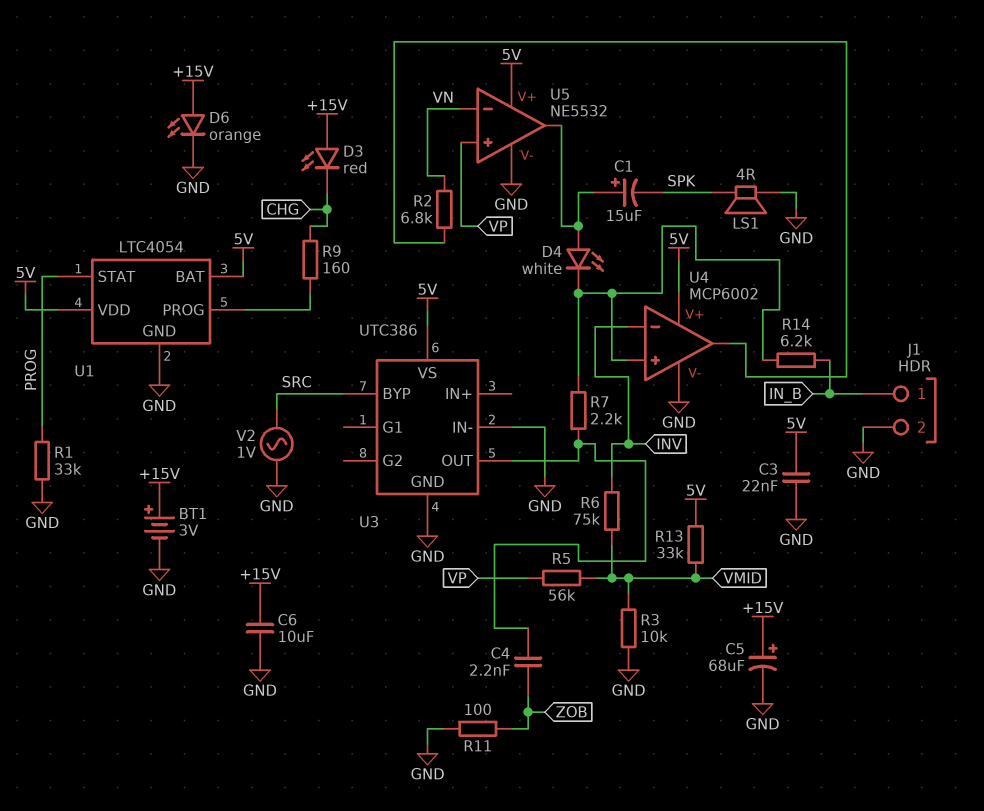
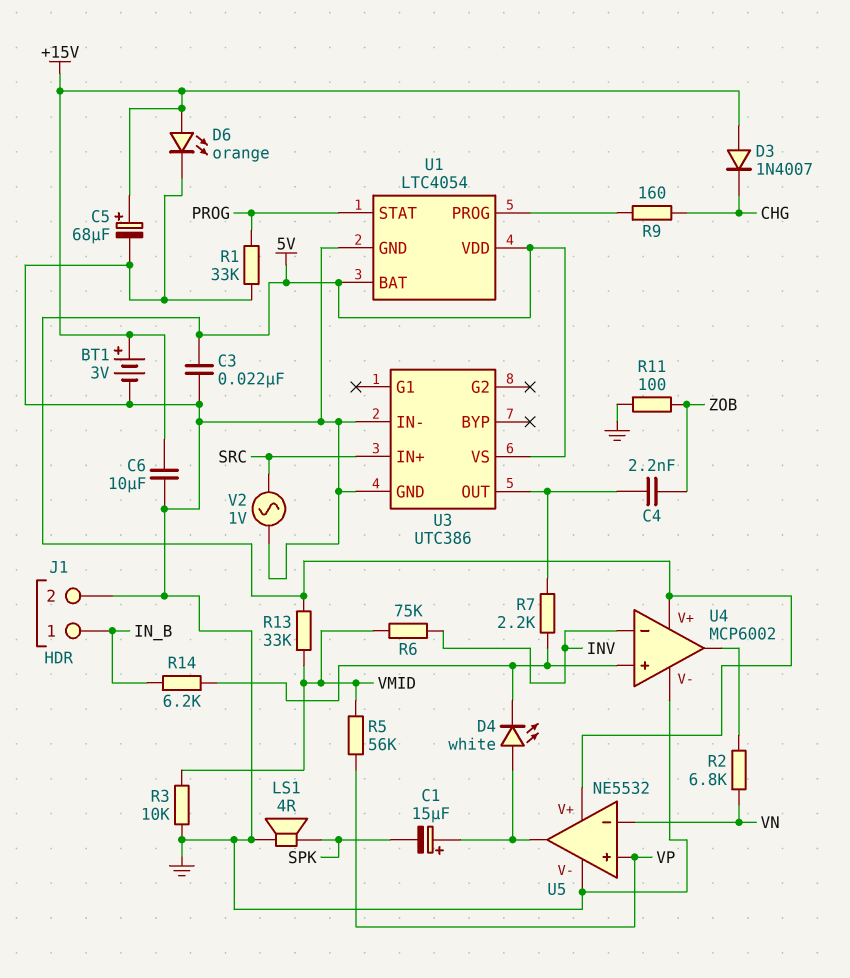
D3: LED red (A +15V, K CHG) -> diode 1N4007 (A +15V, K CHG)
U3 pin BYP: SRC -> none
U3 pin IN+: none -> SRC

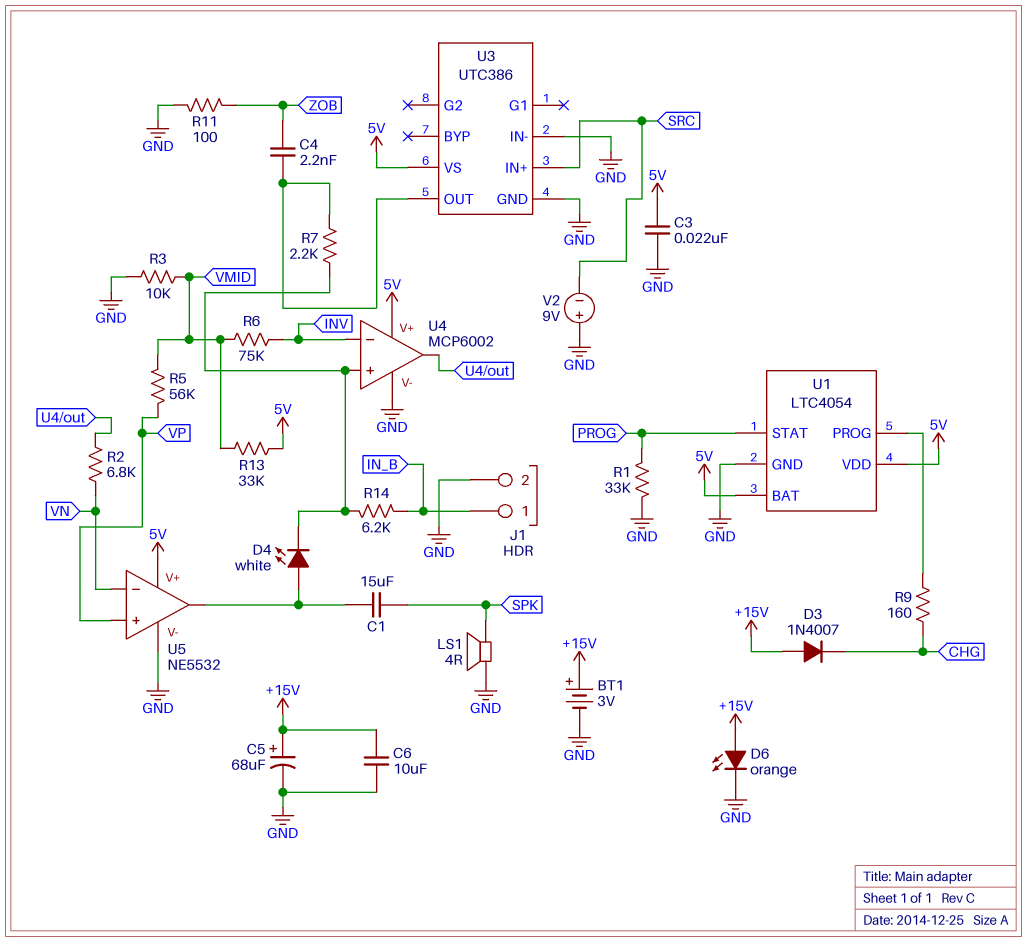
C1: 15uF (plus U5/out, minus SPK) -> 15uF (SPK, U5/out)
V2: AC 1V (GND, SRC) -> 9V (plus GND, minus SRC)

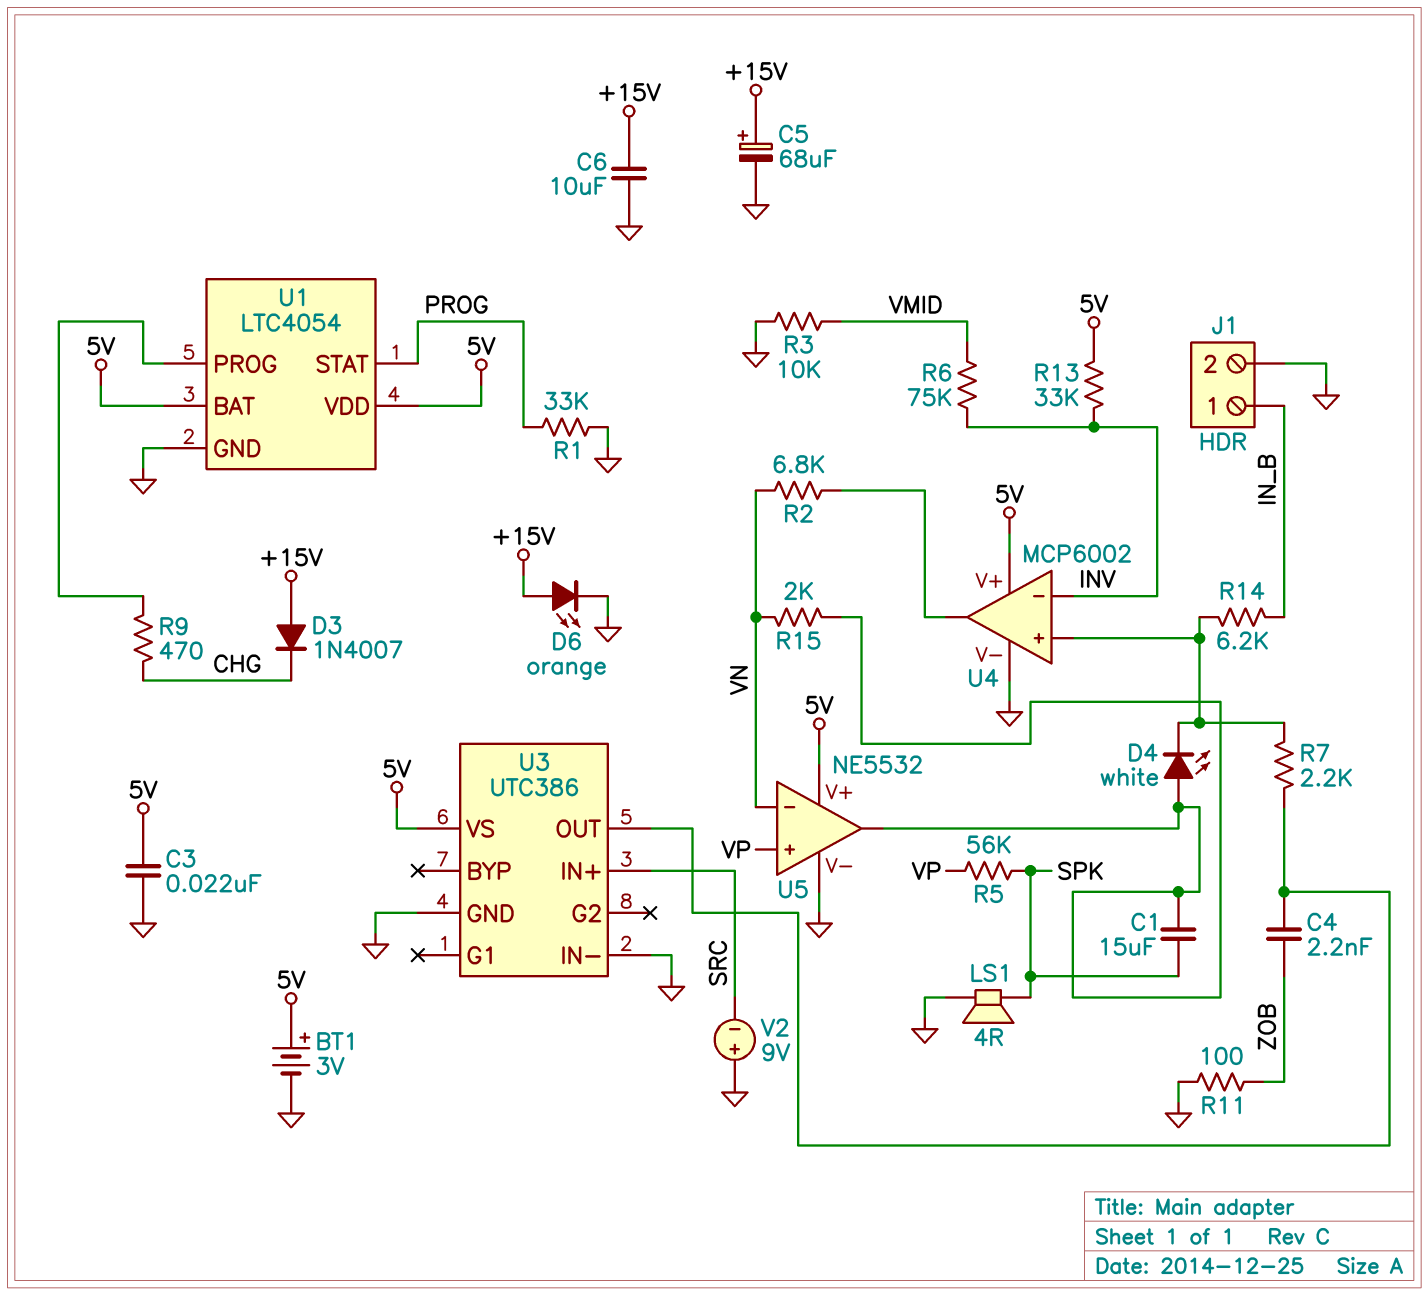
BT1: 3V (plus +15V, minus GND) -> 3V (plus 5V, minus GND)
R5: 56k (VMID, VP) -> 56k (SPK, VP)
R9: 160 (CHG, U1/PROG) -> 470 (CHG, U1/PROG)
R13: 33k (5V, VMID) -> 33k (5V, INV)
R15: none -> 2k (U5/out, VN)

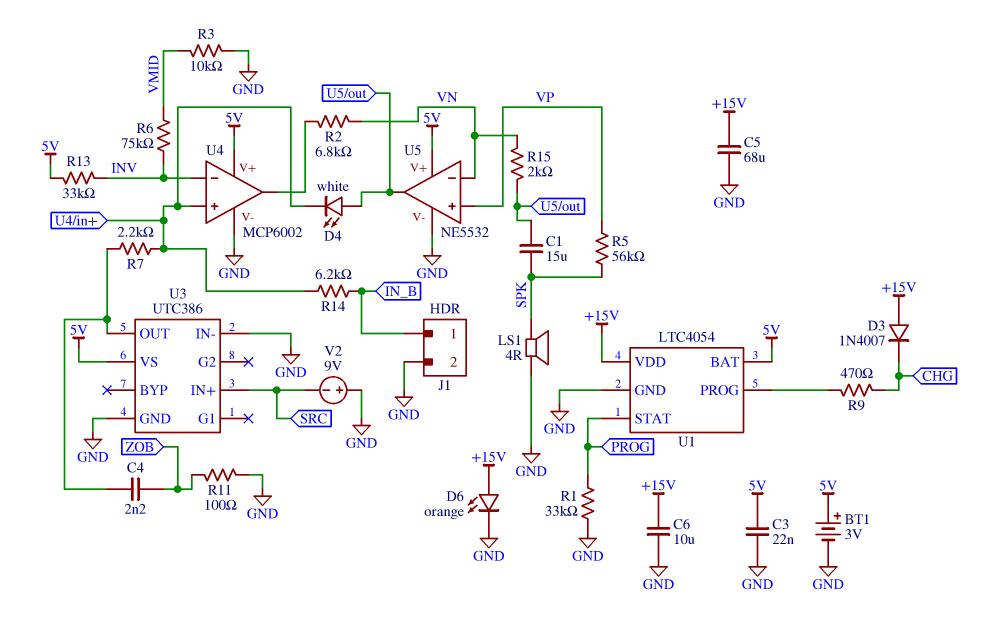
C5: 68uF (plus +15V, minus GND) -> 68uF (+15V, GND)
U1 pin VDD: 5V -> +15V

